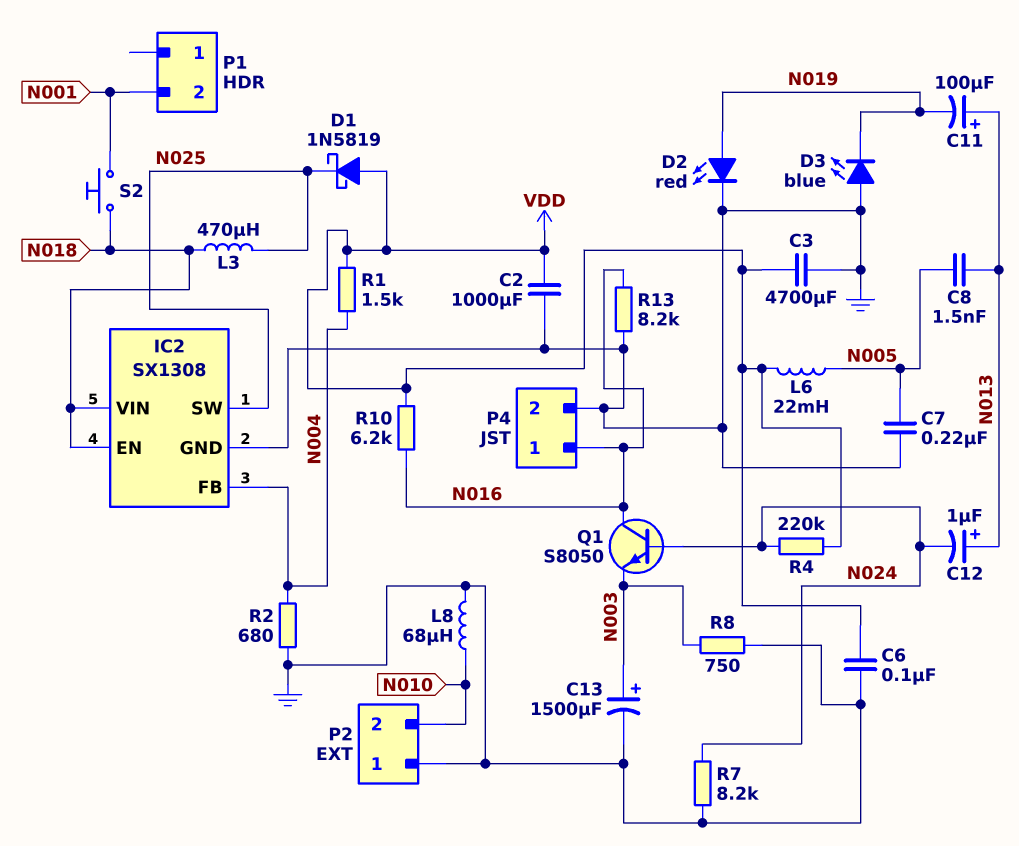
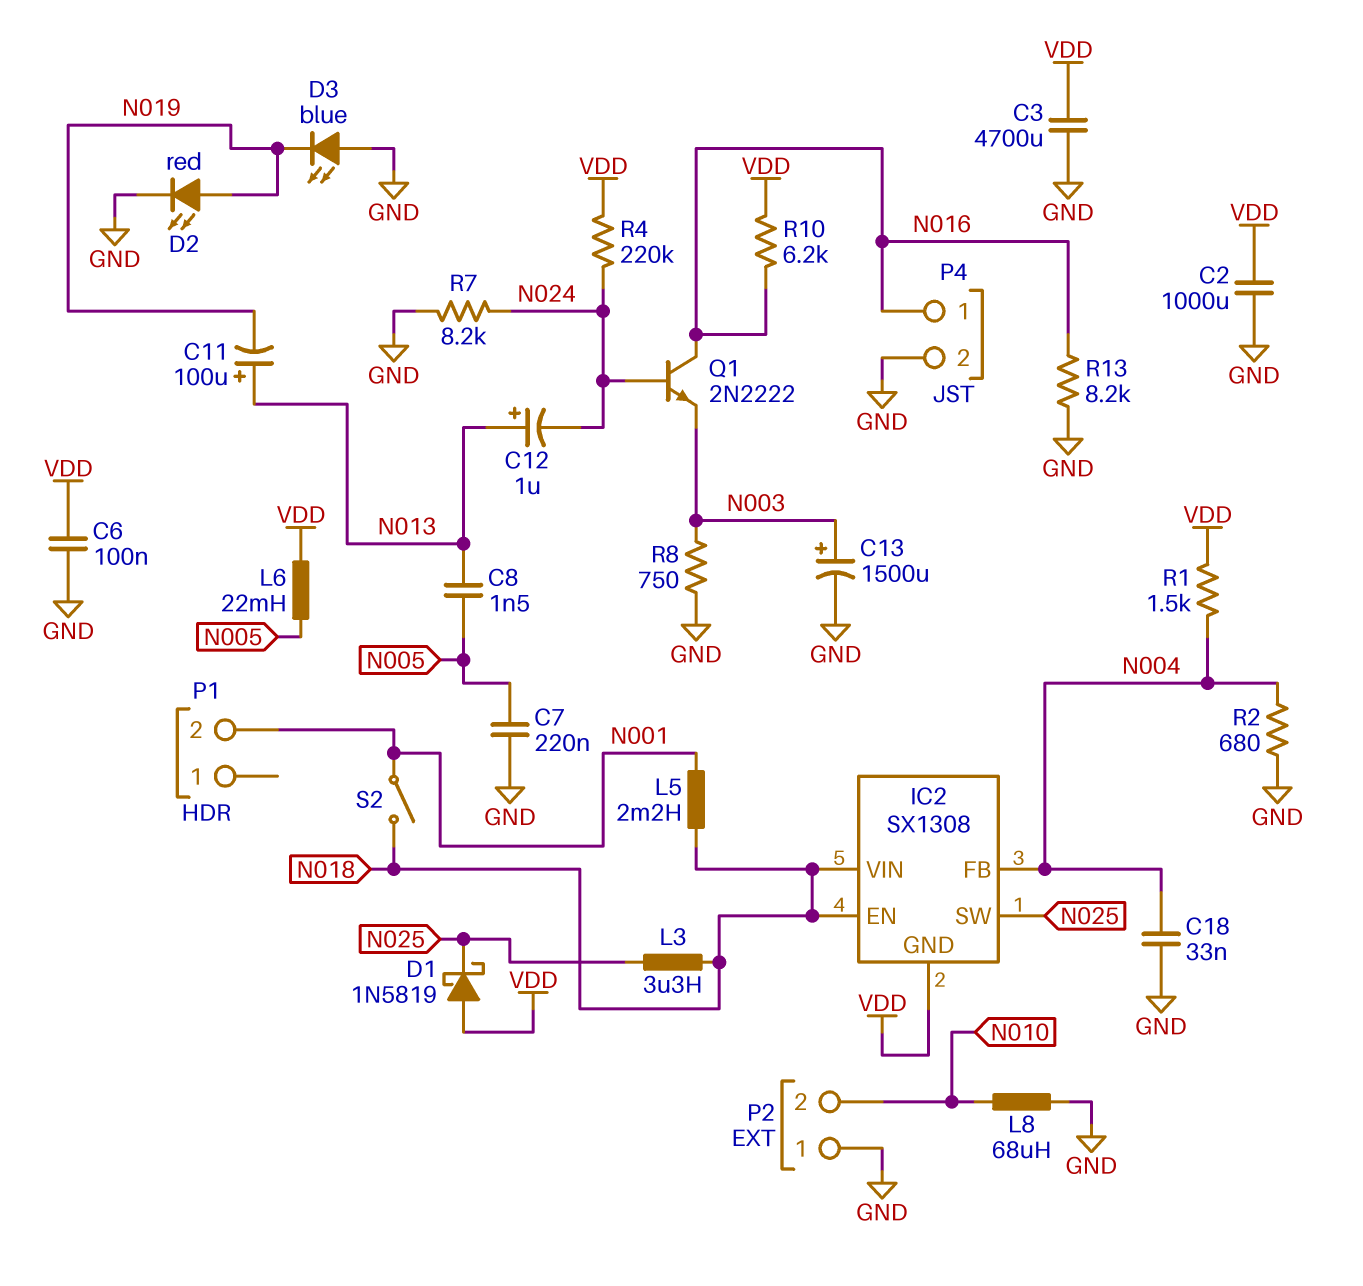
C18: none -> 33nF (GND, N004)
IC2 pin GND: GND -> VDD
L3: 470uH (N018, N025) -> 3.3uH (N018, N025)
L5: none -> 2.2mH (N001, N018)
Q1: NPN S8050 (B N024, C N016, E N003) -> NPN 2N2222 (B N024, C N016, E N003)
S2: button (N001, N018) -> switch (N001, N018)

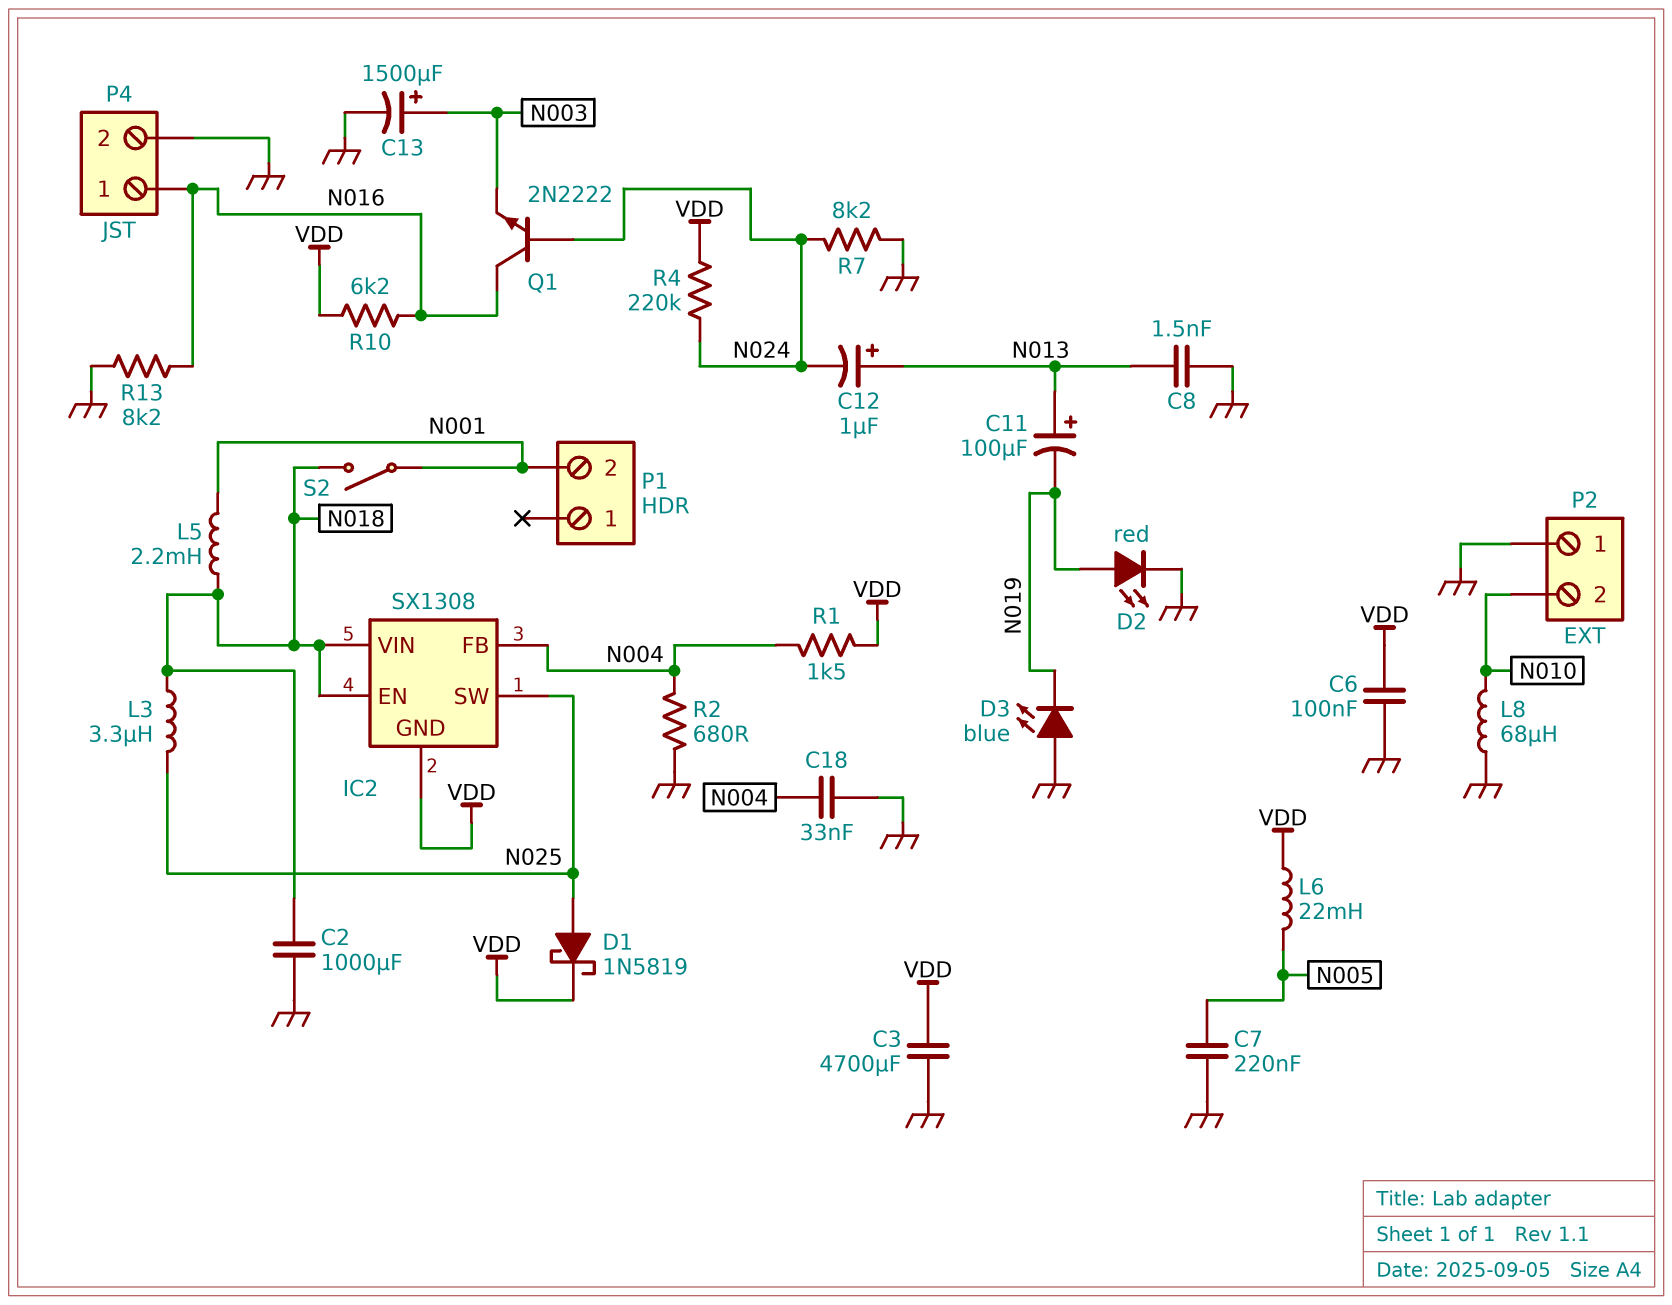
C2: 1000uF (GND, VDD) -> 1000uF (GND, N018)
C8: 1.5nF (N005, N013) -> 1.5nF (GND, N013)
D1: schottky 1N5819 (A VDD, K N025) -> schottky 1N5819 (A N025, K VDD)
R8: 750 (GND, N003) -> none

